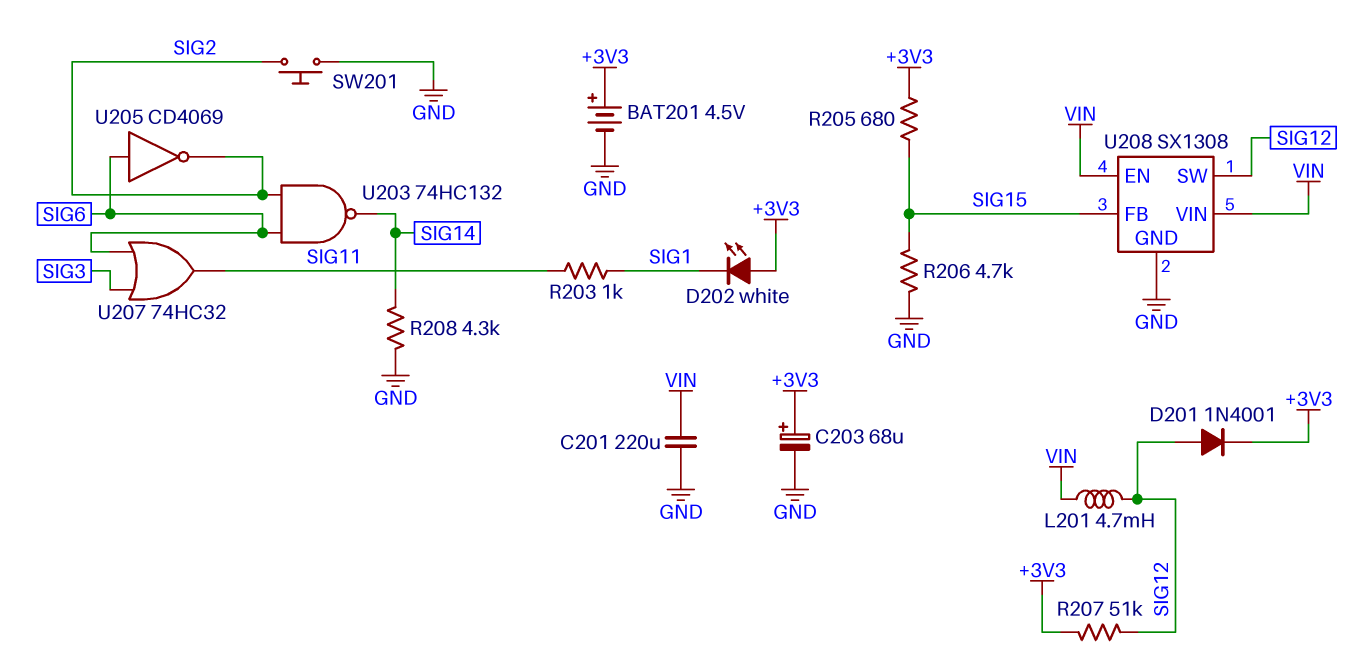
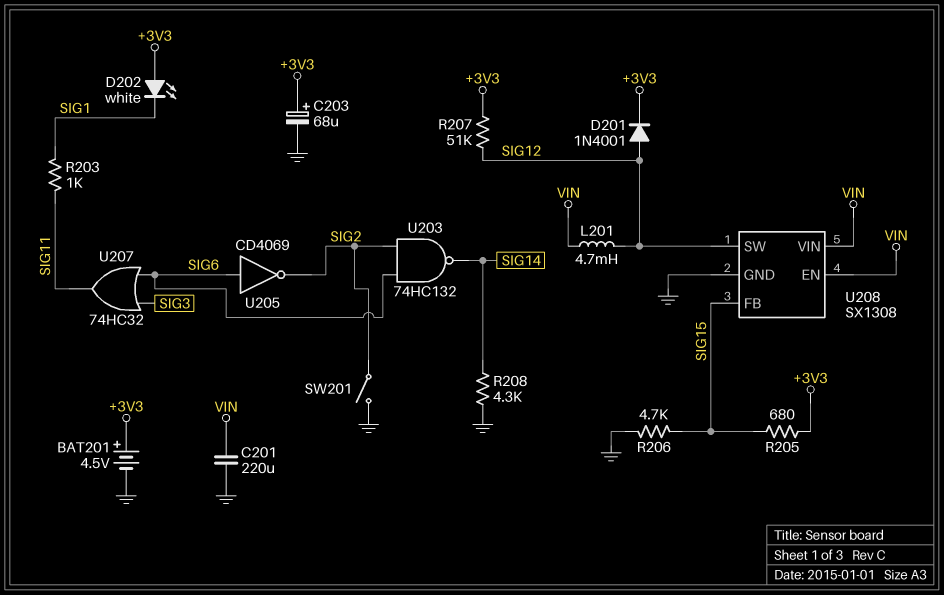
SW201: button (GND, SIG2) -> switch (GND, SIG2)

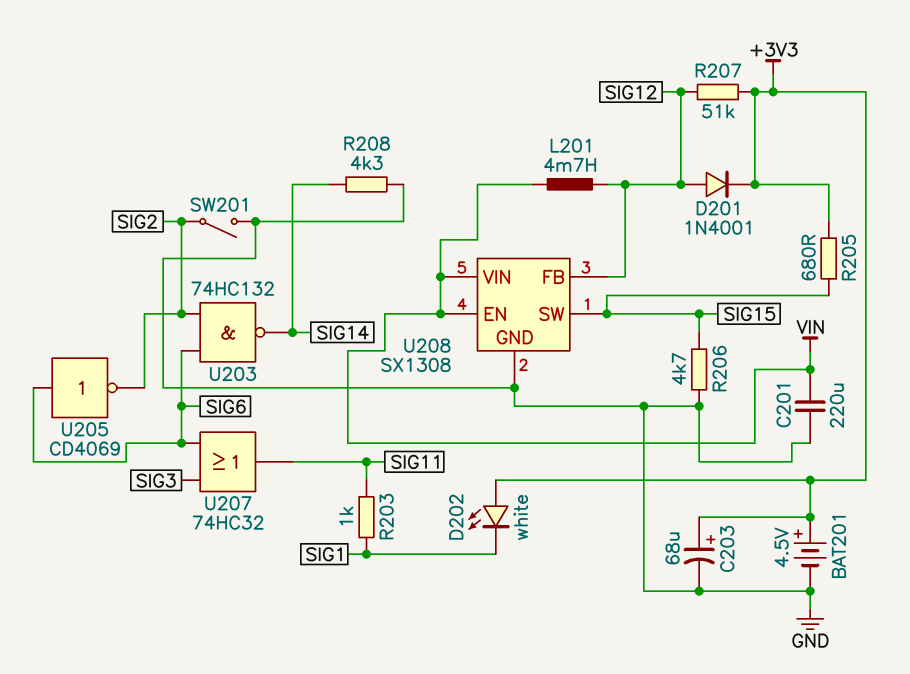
U208 pin FB: SIG15 -> SIG12
U208 pin SW: SIG12 -> SIG15

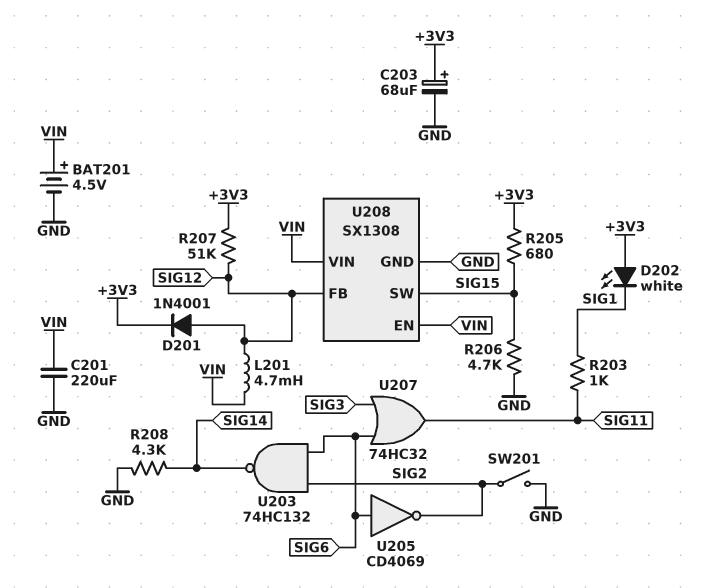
BAT201: 4.5V (plus +3V3, minus GND) -> 4.5V (plus VIN, minus GND)

